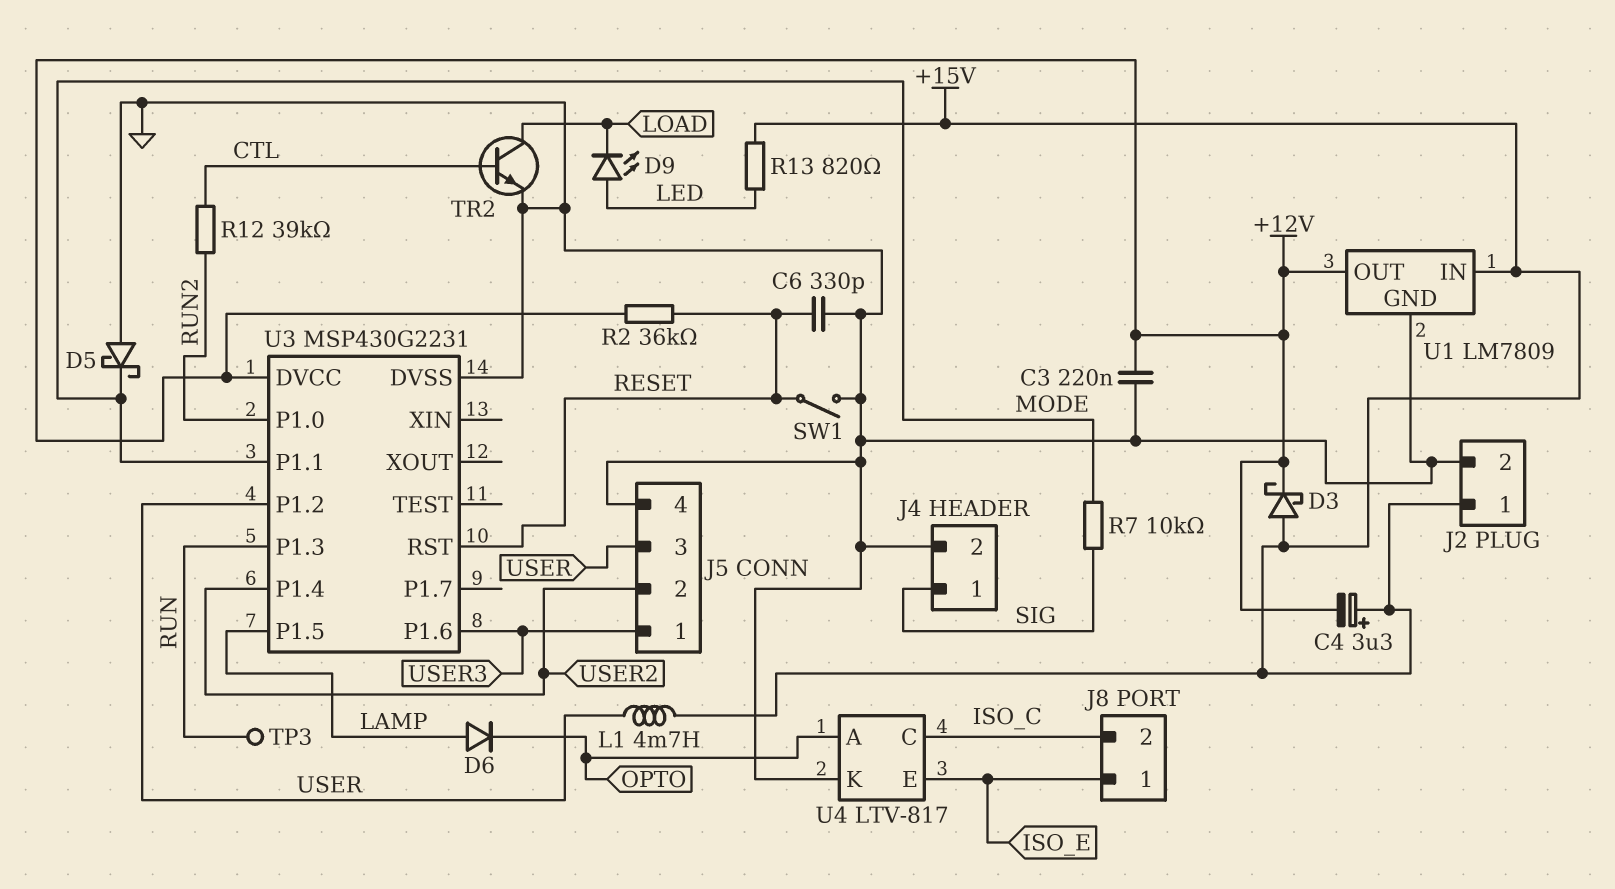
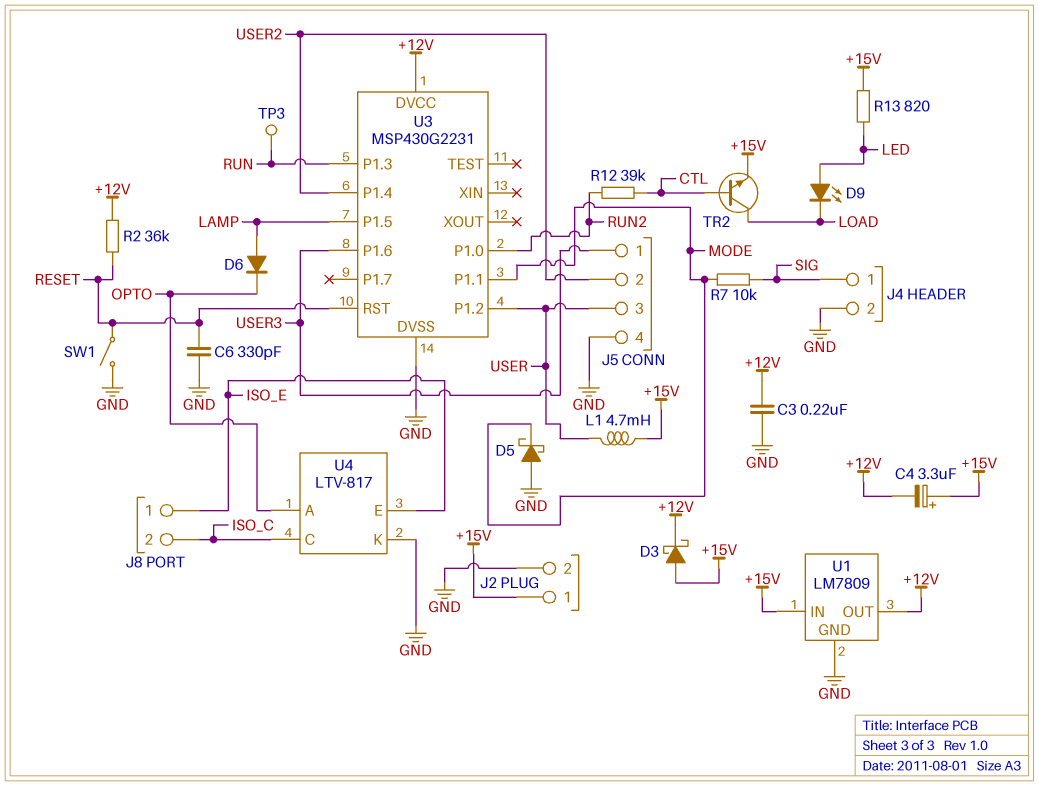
TR2: NPN (B CTL, C LOAD, E GND) -> NPN (B CTL, C LOAD, E +15V)

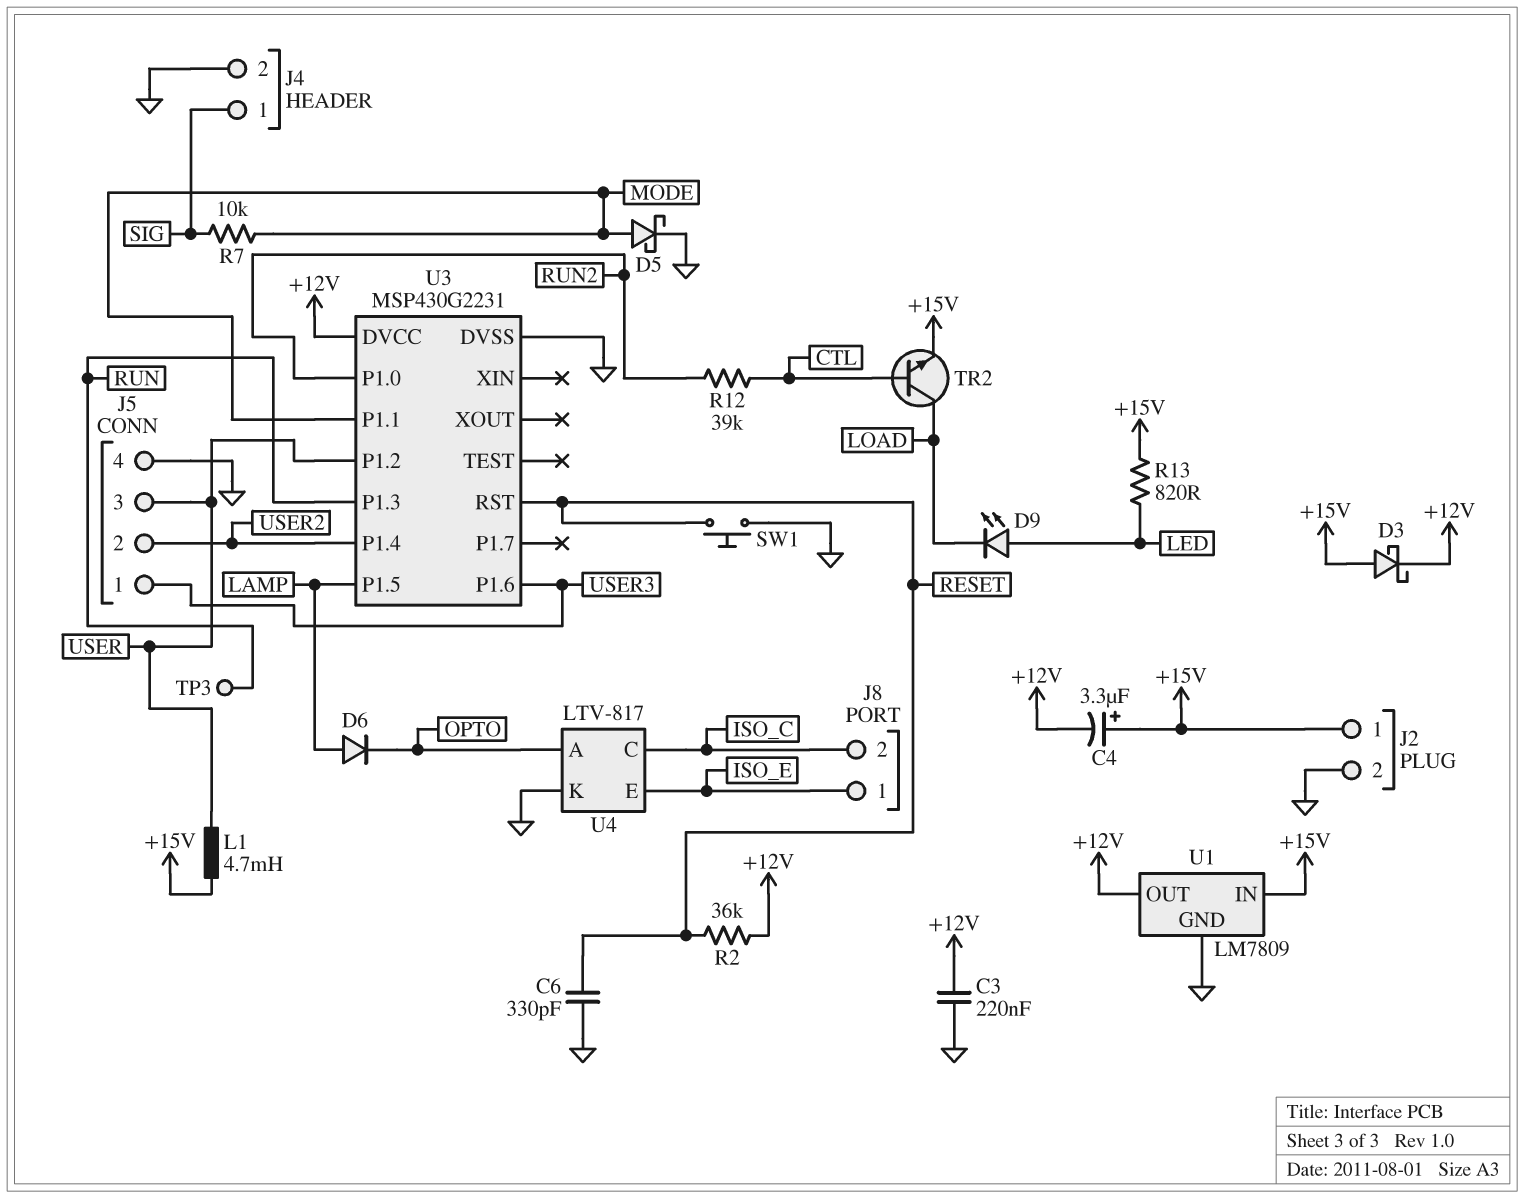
D5: schottky (A GND, K MODE) -> schottky (A MODE, K GND)
SW1: switch (GND, RESET) -> button (GND, RESET)

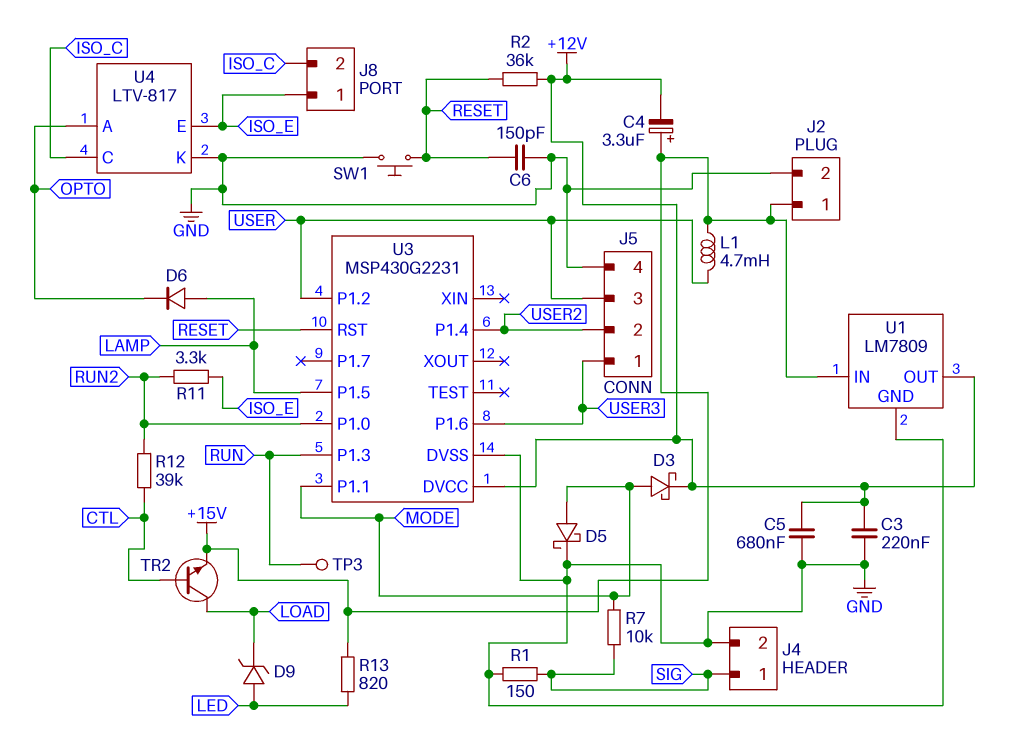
C5: none -> 680nF (+12V, GND)
C6: 330pF (GND, RESET) -> 150pF (GND, RESET)
D3: schottky (A +15V, K +12V) -> schottky (A MODE, K +12V)
D9: LED (A LED, K LOAD) -> zener (A LED, K LOAD)
R1: none -> 150 (GND, SIG)
R11: none -> 3.3k (ISO_E, RUN2)

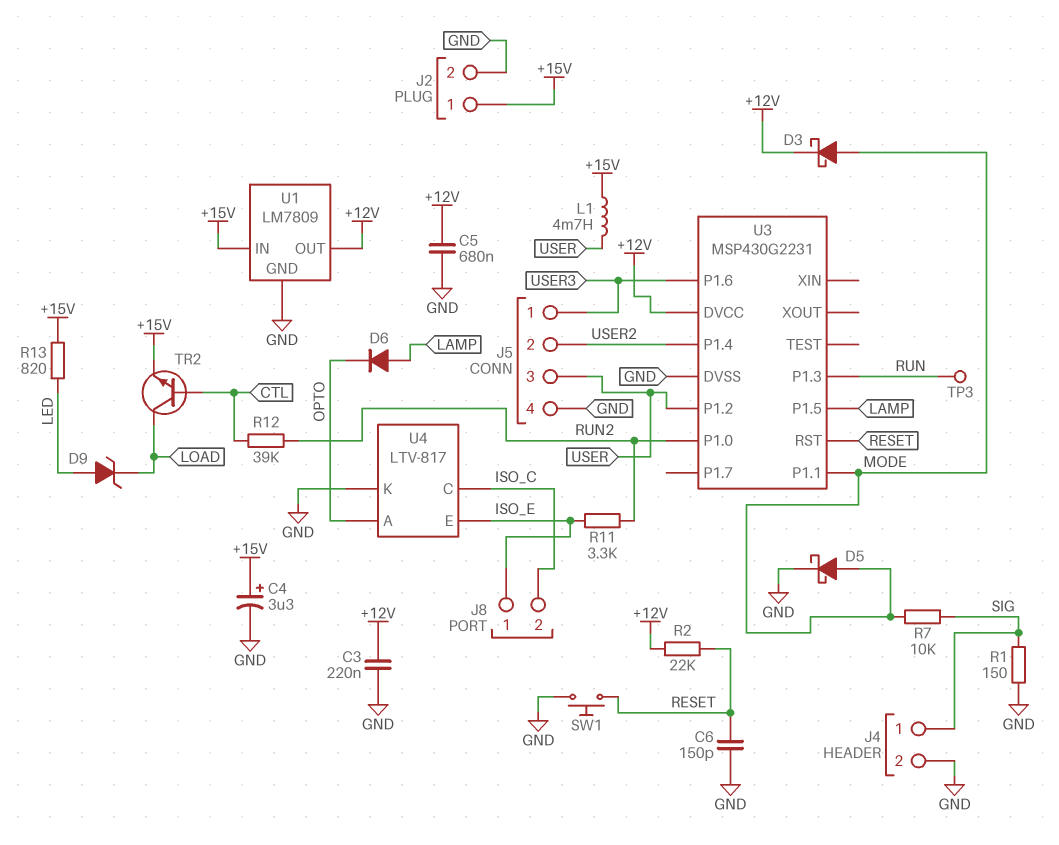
C4: 3.3uF (plus +15V, minus +12V) -> 3.3uF (plus +15V, minus GND)
R2: 36k (+12V, RESET) -> 22k (+12V, RESET)

